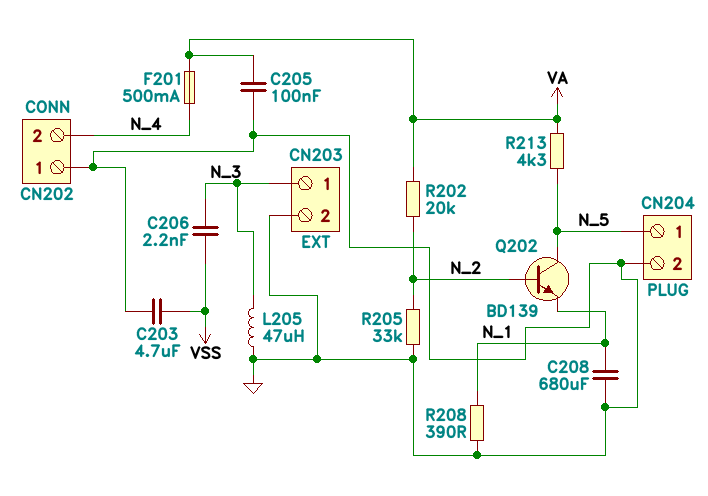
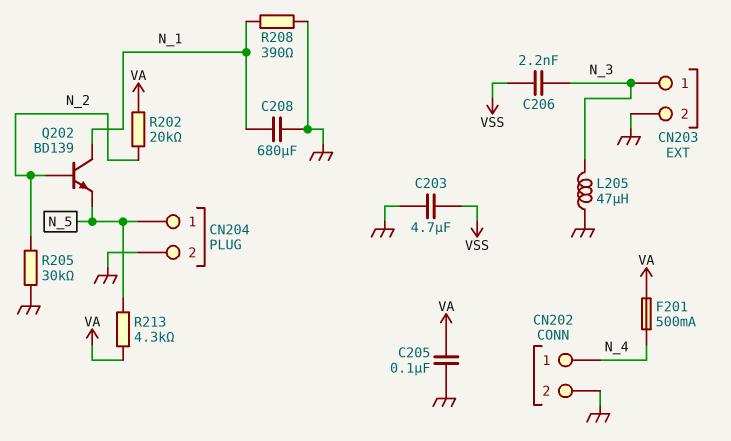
CN202 pin 1: GND -> N_4
CN202 pin 2: N_4 -> GND
Q202: NPN BD139 (B N_2, C N_5, E N_1) -> NPN BD139 (B N_2, C N_1, E N_5)
R205: 33k (GND, N_2) -> 30k (GND, N_2)

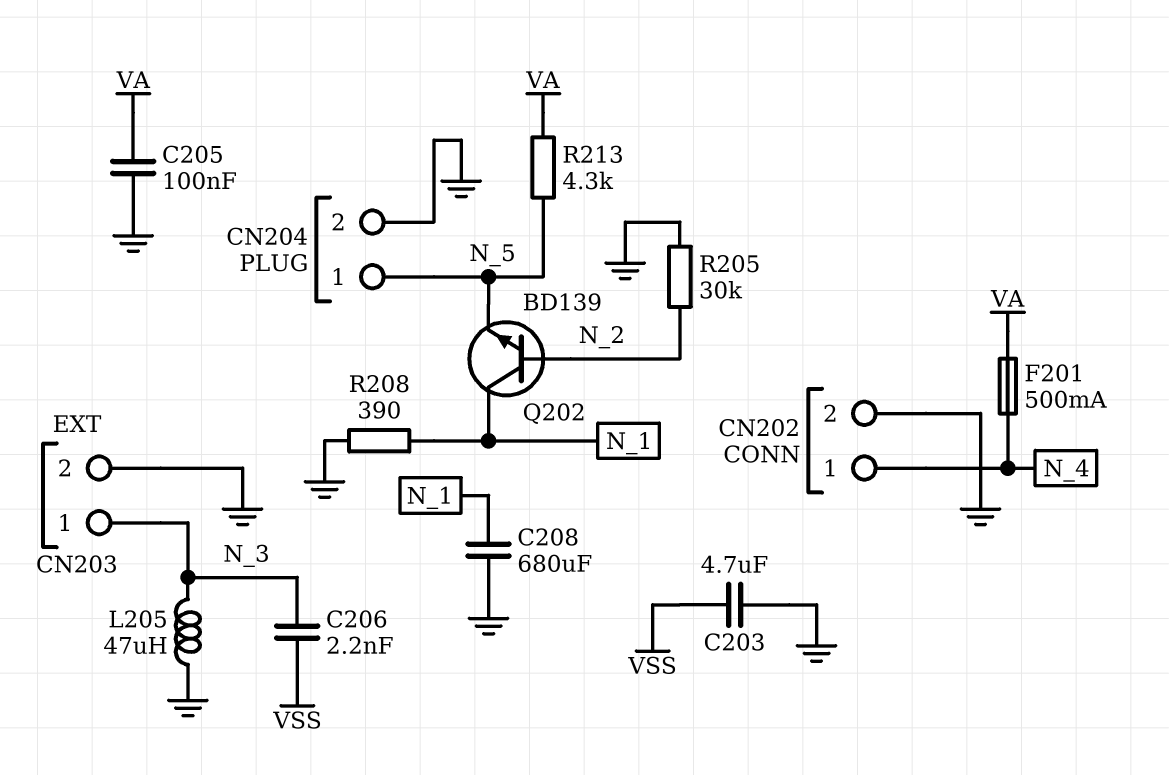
R202: 20k (N_2, VA) -> none

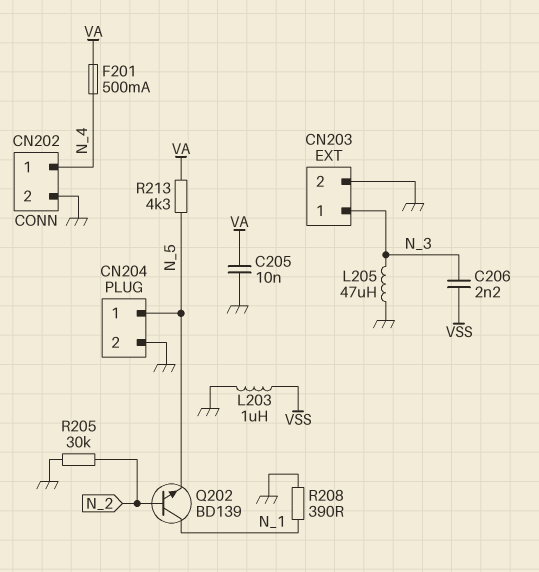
C203: 4.7uF (GND, VSS) -> none
C205: 100nF (GND, VA) -> 10nF (GND, VA)
C208: 680uF (GND, N_1) -> none
L203: none -> 1uH (GND, VSS)

